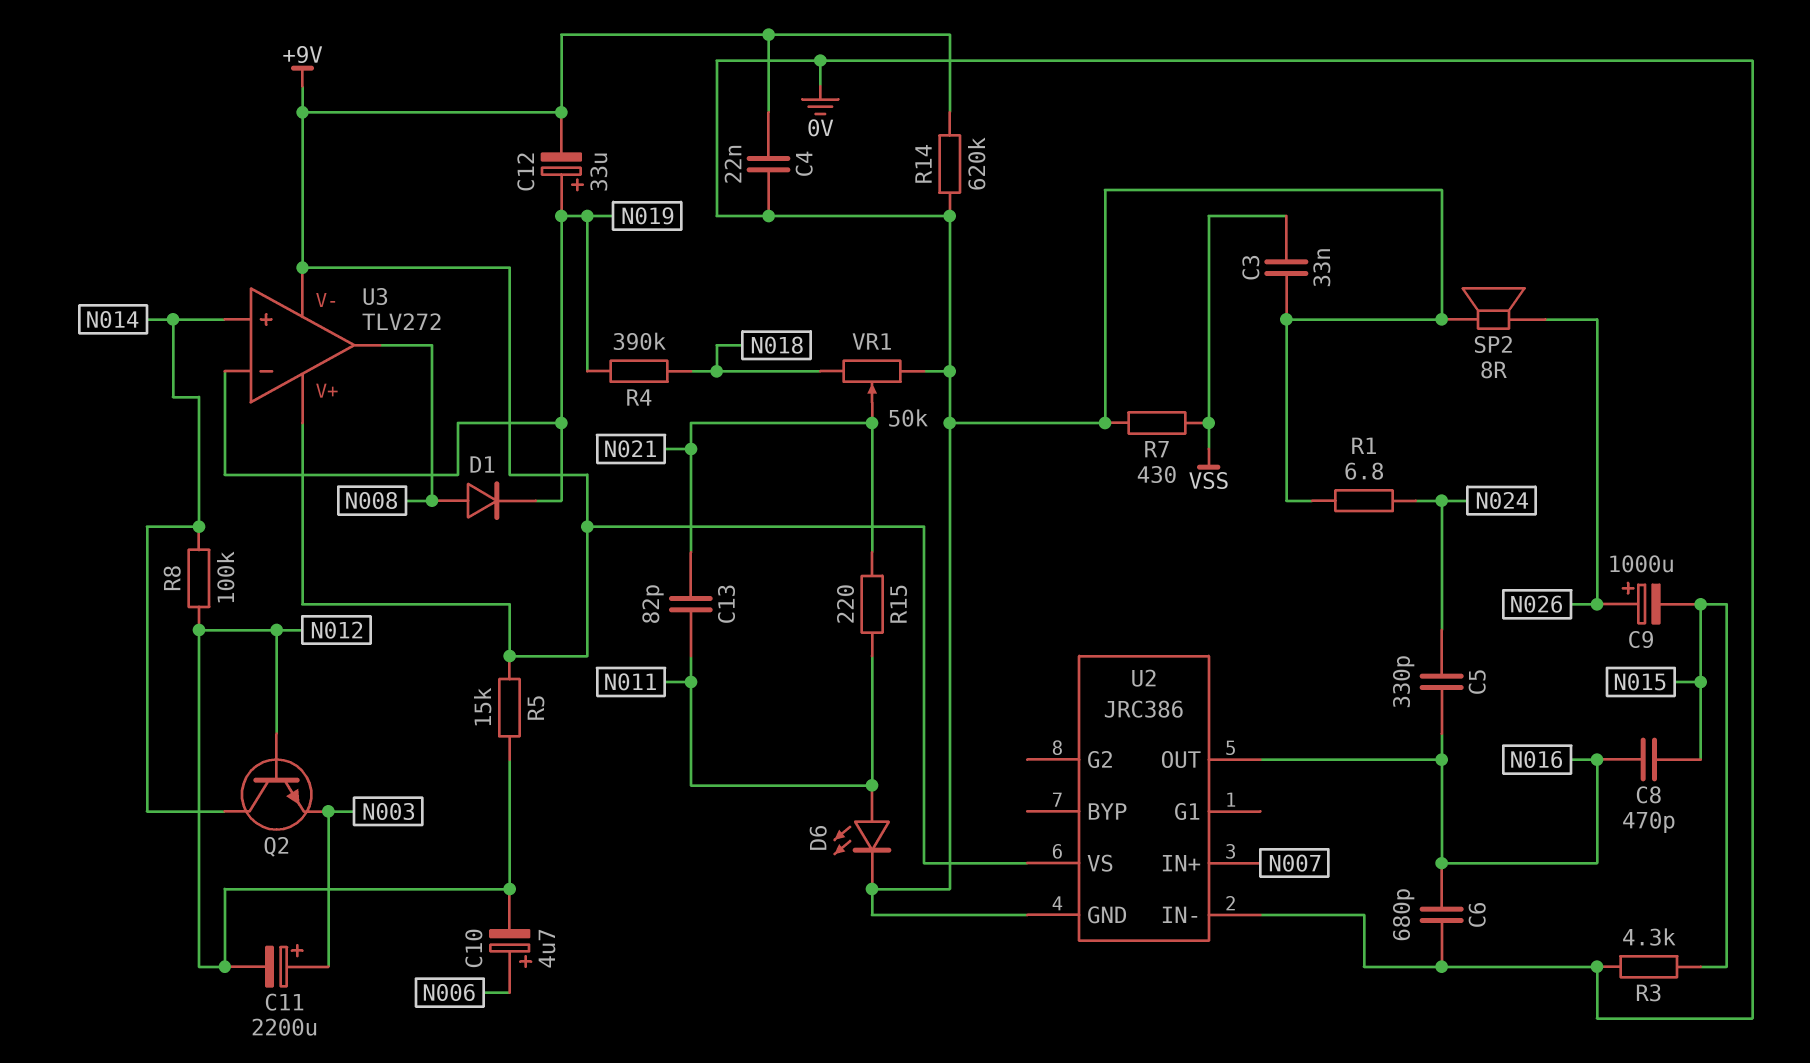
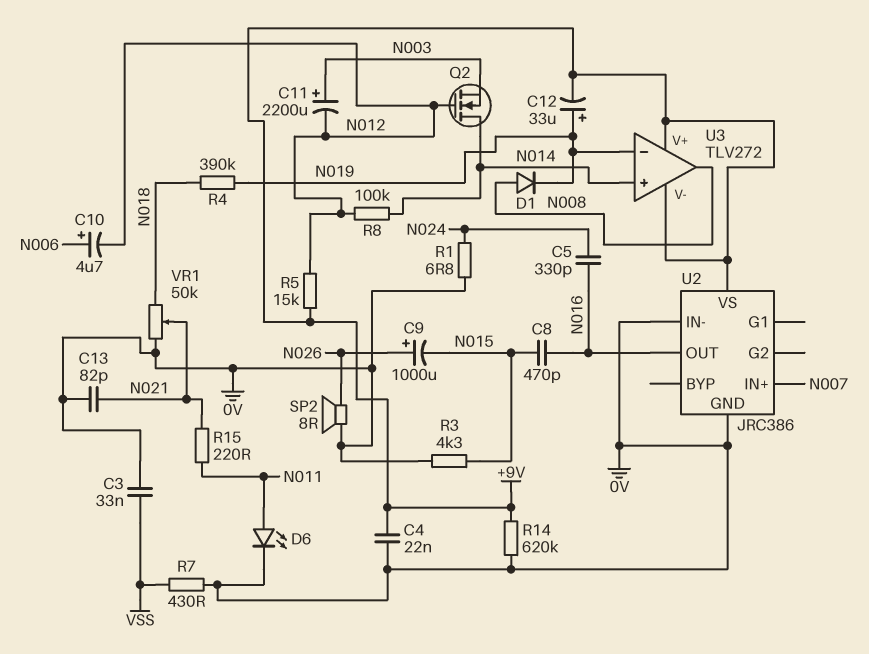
C6: 680pF (0V, N016) -> none
C13: 82pF (N011, N021) -> 82pF (0V, N021)
Q2: NPN (B N012, C N014, E N003) -> NMOS (G N012, D N014, S N003)

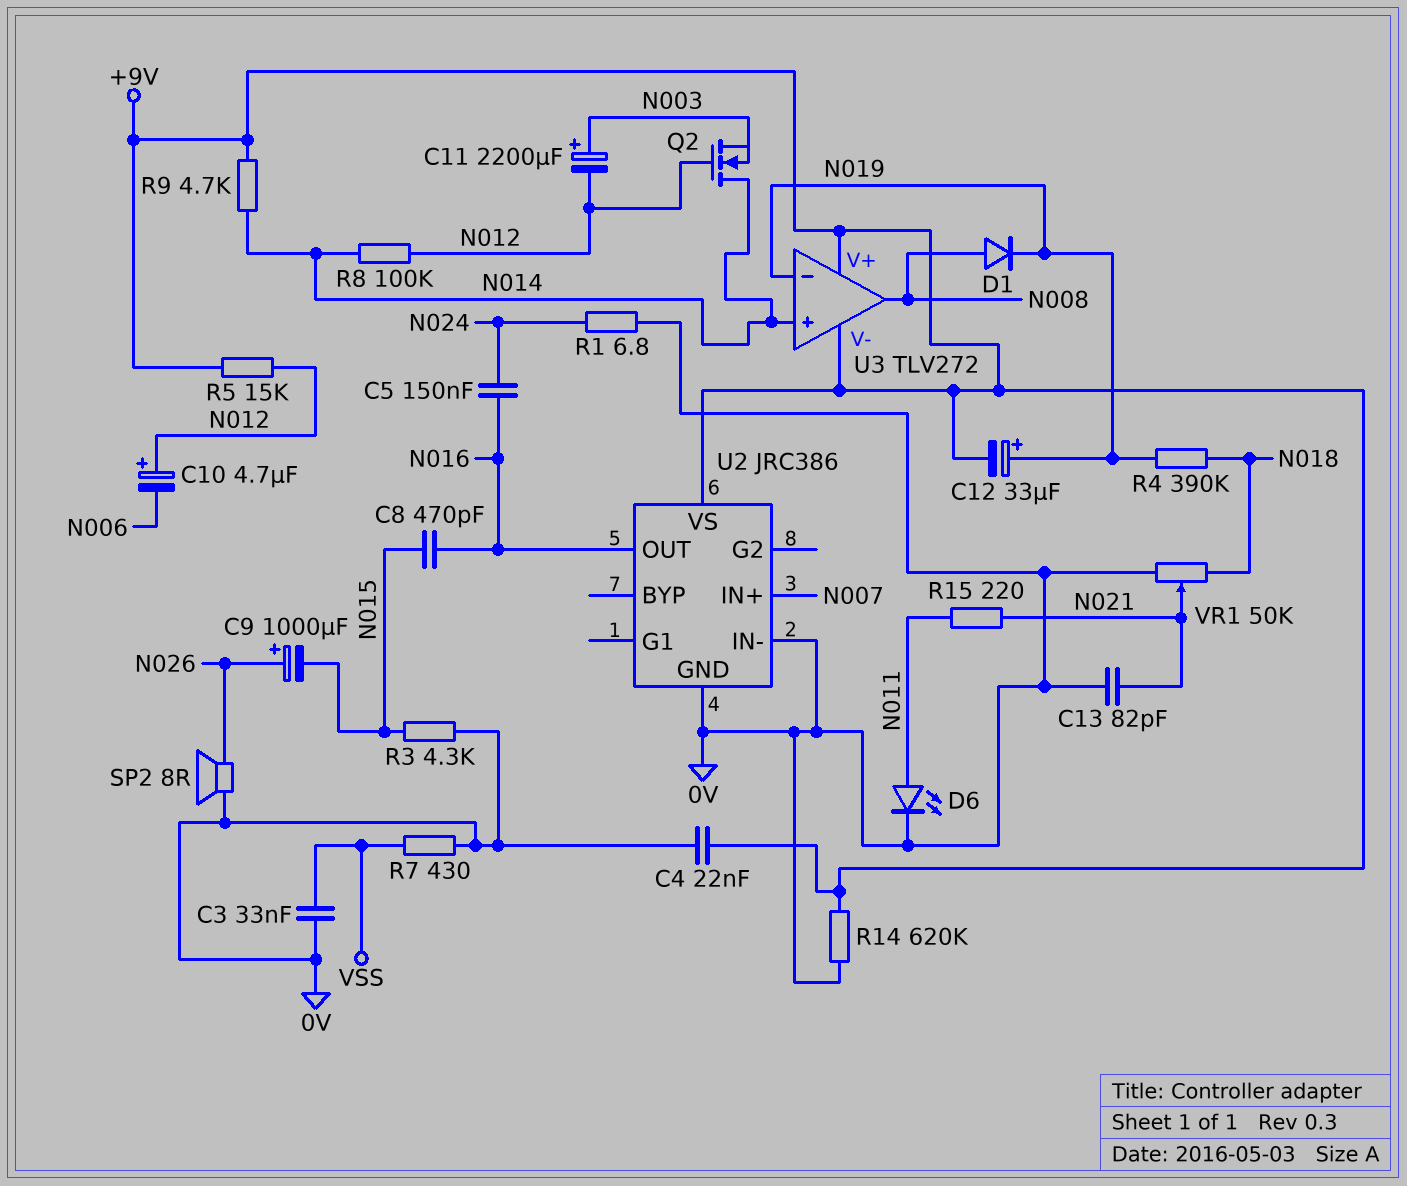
C5: 330pF (N016, N024) -> 150nF (N016, N024)
C10: 4.7uF (plus N006, minus N012) -> 4.7uF (plus N012, minus N006)
R9: none -> 4.7k (+9V, N014)

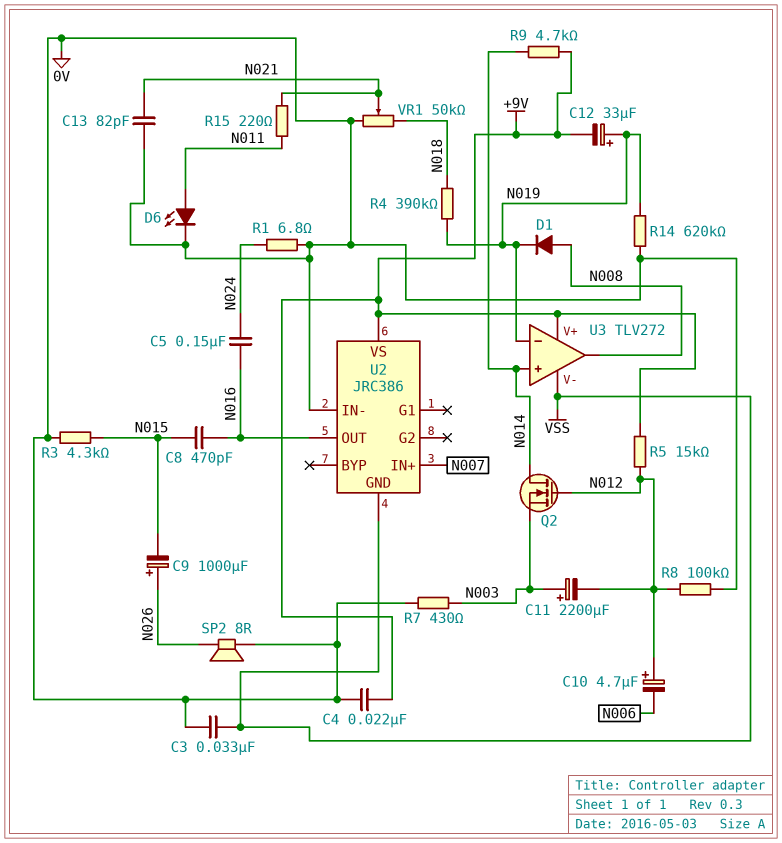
R7: 430 (0V, VSS) -> 430 (0V, N003)
R8: 100k (N012, N014) -> 100k (0V, N012)
R14: 620k (+9V, 0V) -> 620k (0V, N019)
U2 pin GND: 0V -> VSS
U3 pin V-: +9V -> VSS

